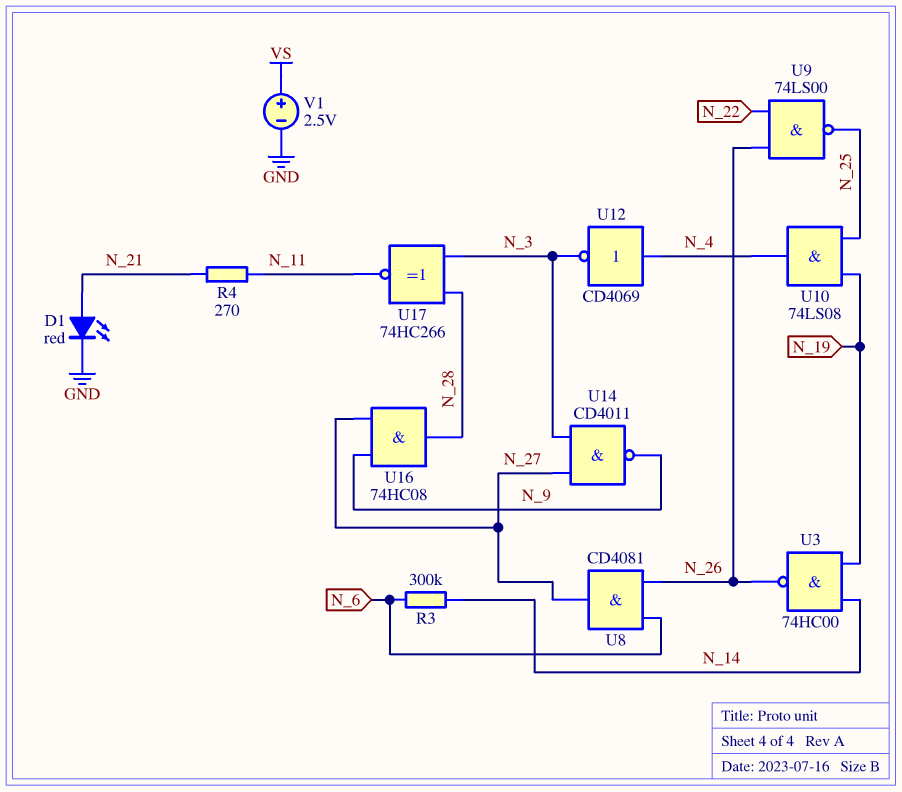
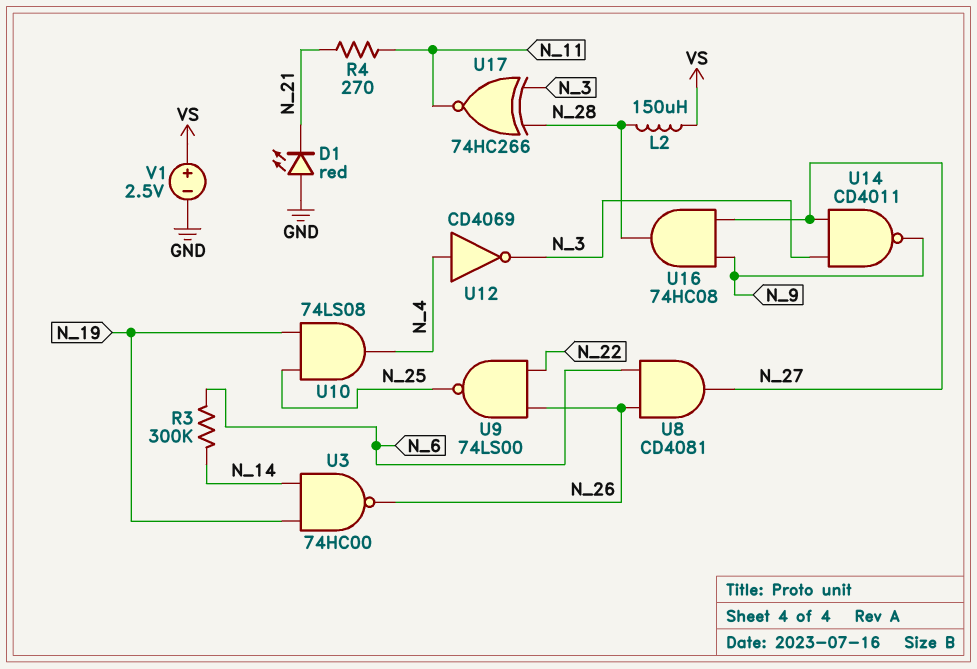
D1: LED red (A N_21, K GND) -> LED red (A GND, K N_21)
L2: none -> 150uH (N_28, VS)

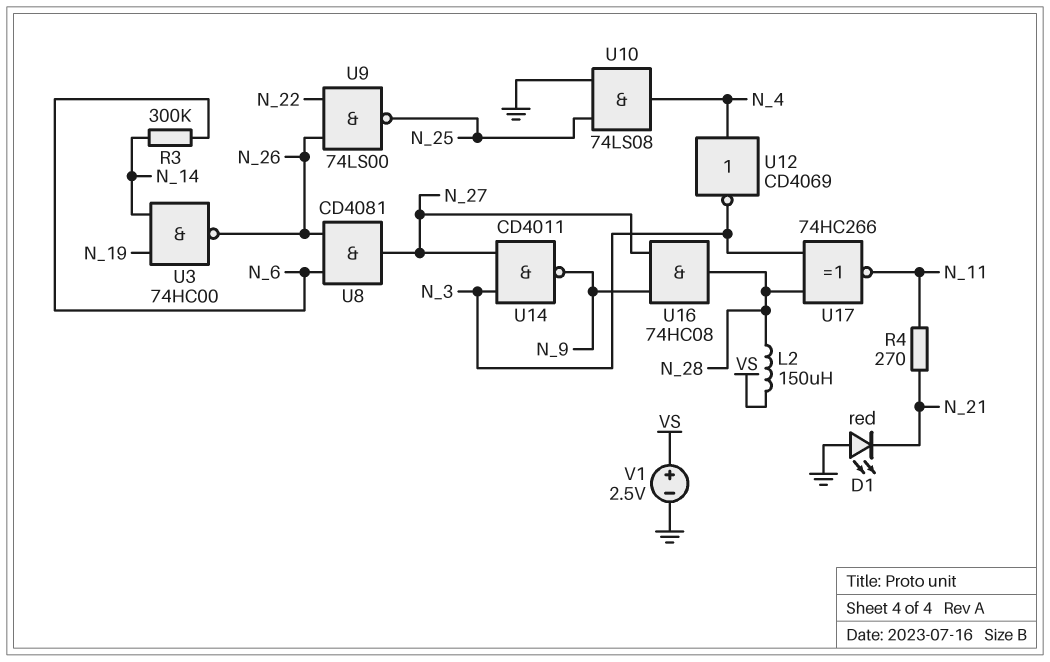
U10: AND 74LS08 (in N_19, in N_25, out N_4) -> AND 74LS08 (in GND, in N_25, out N_4)

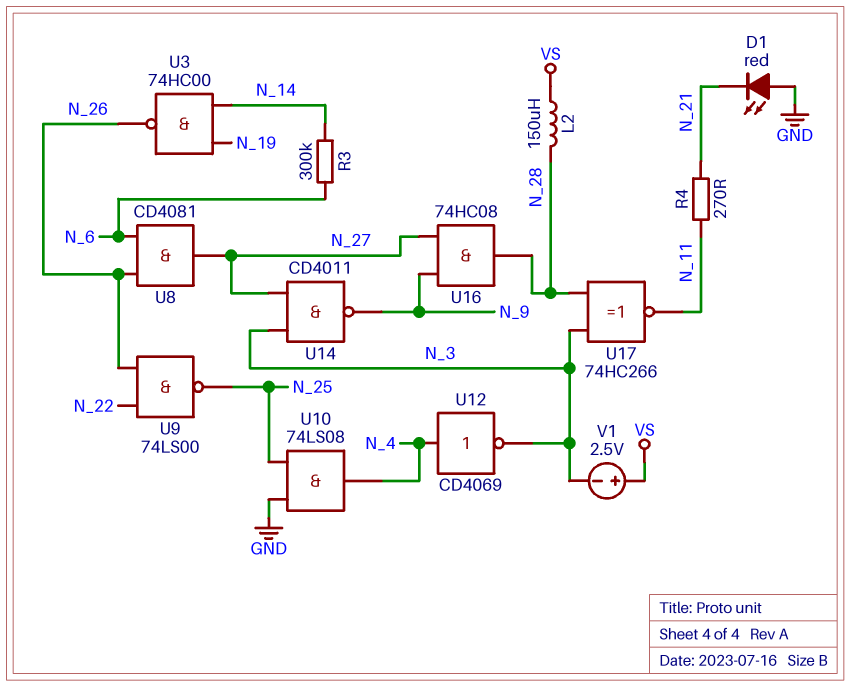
V1: 2.5V (plus VS, minus GND) -> 2.5V (plus VS, minus N_3)

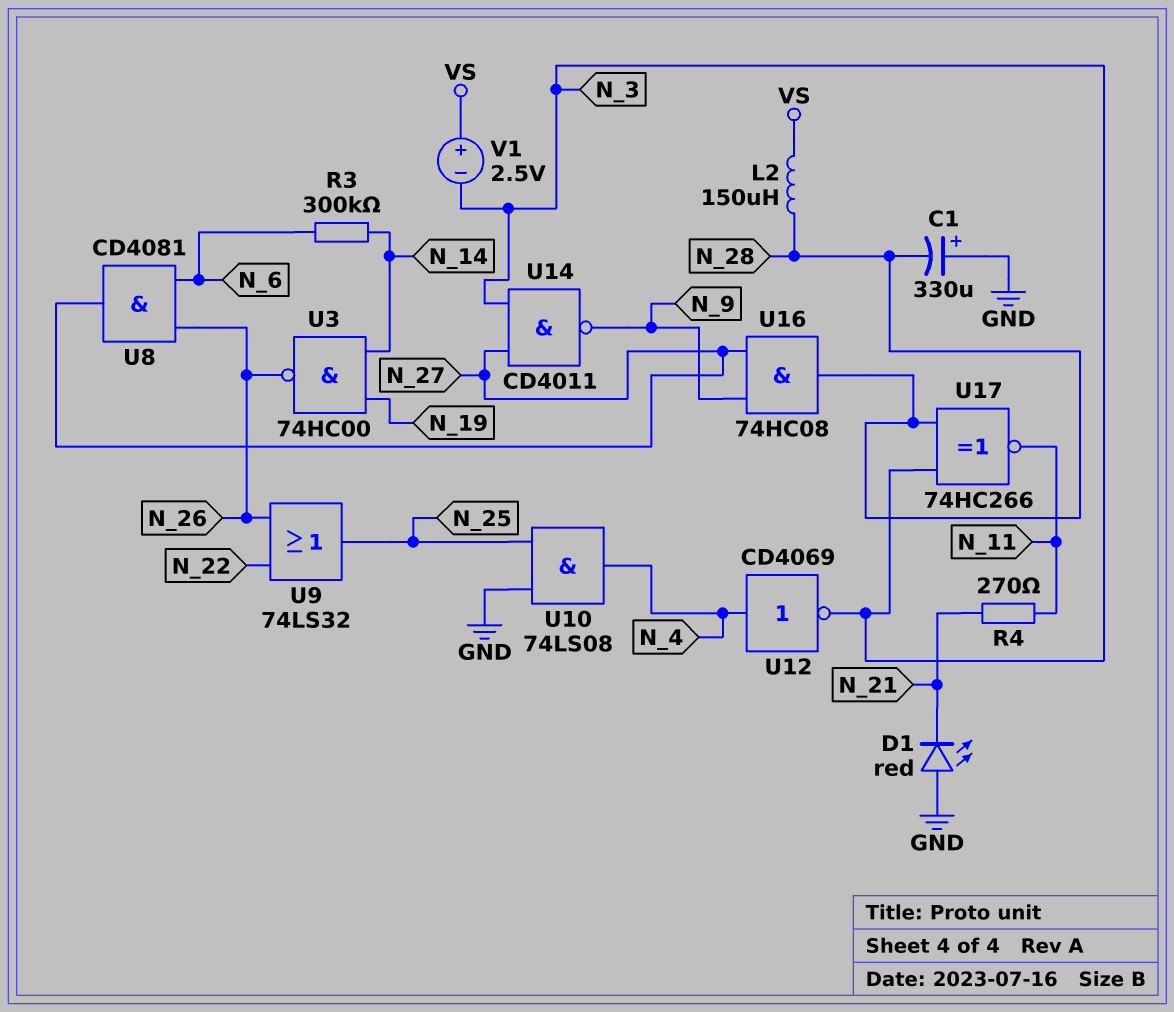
C1: none -> 330uF (plus GND, minus N_28)
U9: NAND 74LS00 (in N_22, in N_26, out N_25) -> OR 74LS32 (in N_22, in N_26, out N_25)

